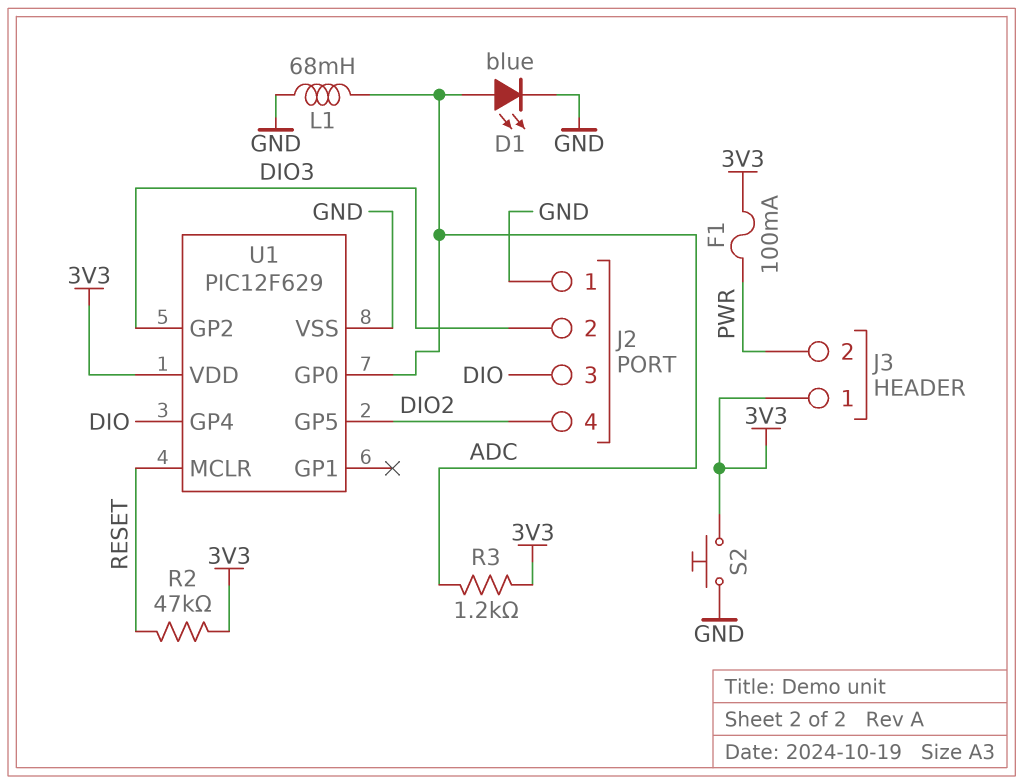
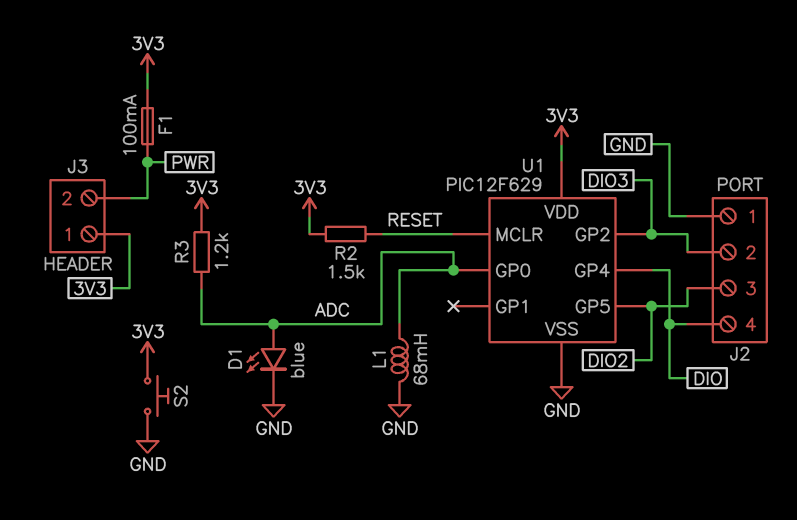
J2 pin 3: DIO -> DIO2
J2 pin 4: DIO2 -> DIO
R2: 47k (3V3, RESET) -> 1.5k (3V3, RESET)

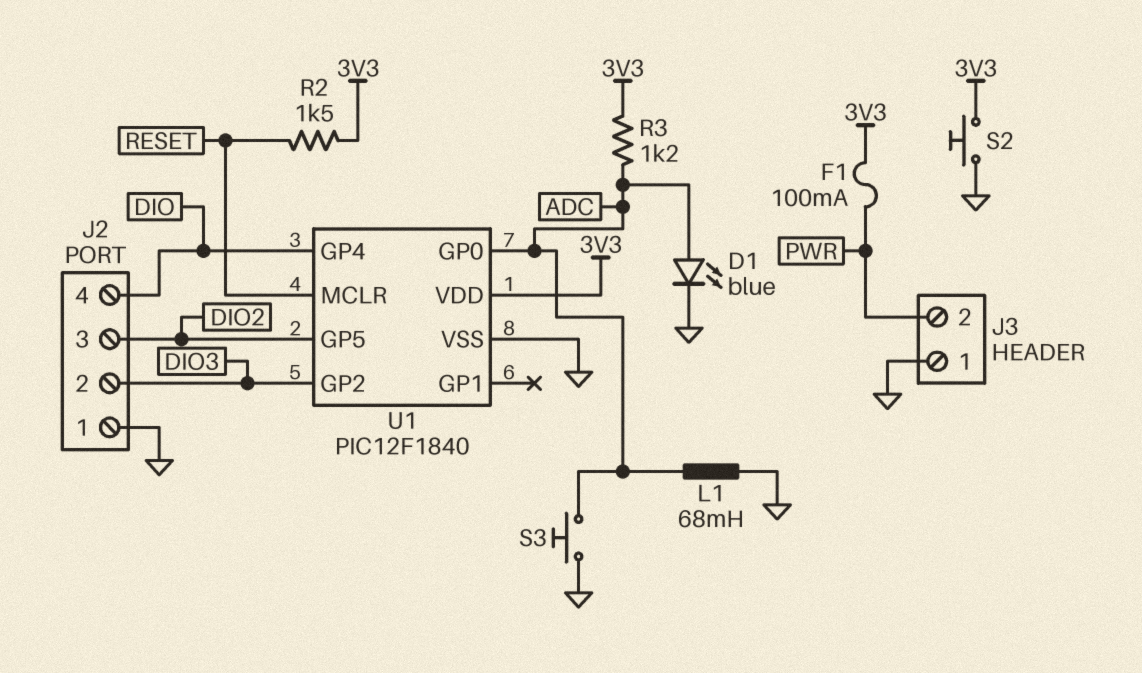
J3 pin 1: 3V3 -> GND
S3: none -> button (ADC, GND)
U1: PIC12F629 -> PIC12F1840

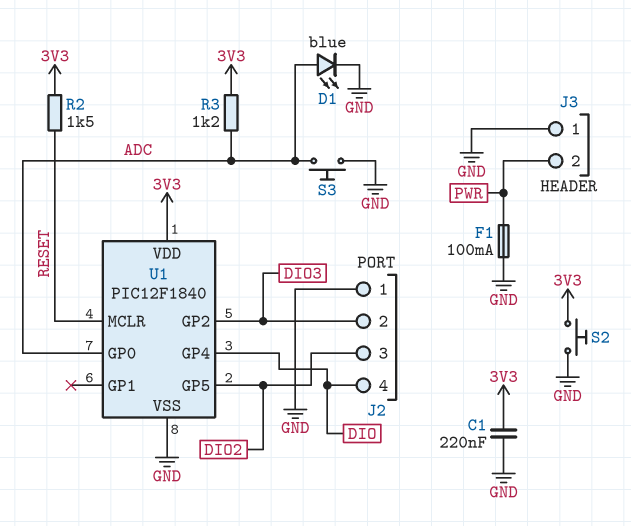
C1: none -> 220nF (3V3, GND)
F1: 100mA (3V3, PWR) -> 100mA (GND, PWR)
L1: 68mH (ADC, GND) -> none

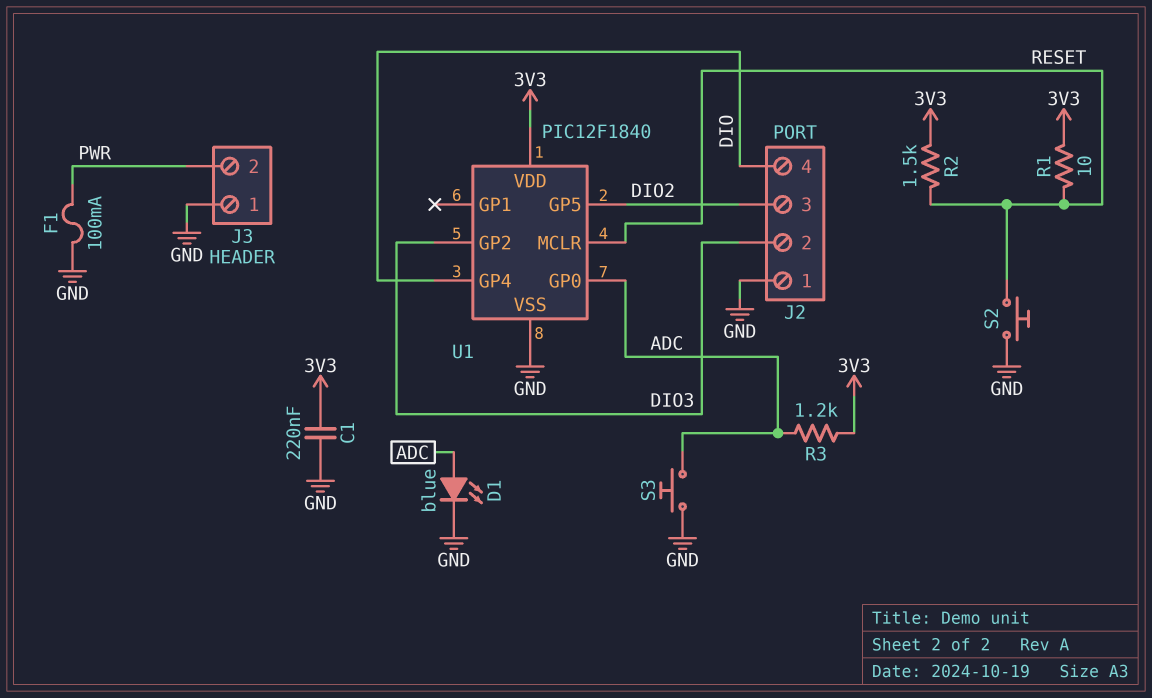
R1: none -> 10 (3V3, RESET)
S2: button (3V3, GND) -> button (GND, RESET)

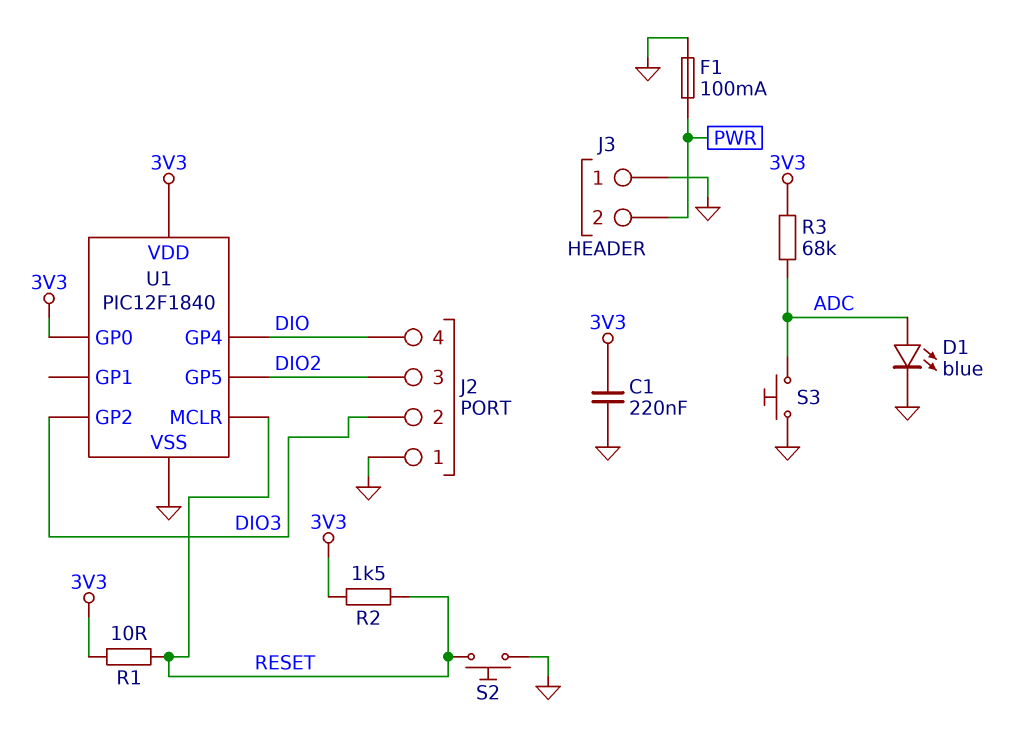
R3: 1.2k (3V3, ADC) -> 68k (3V3, ADC)
U1 pin GP0: ADC -> 3V3

